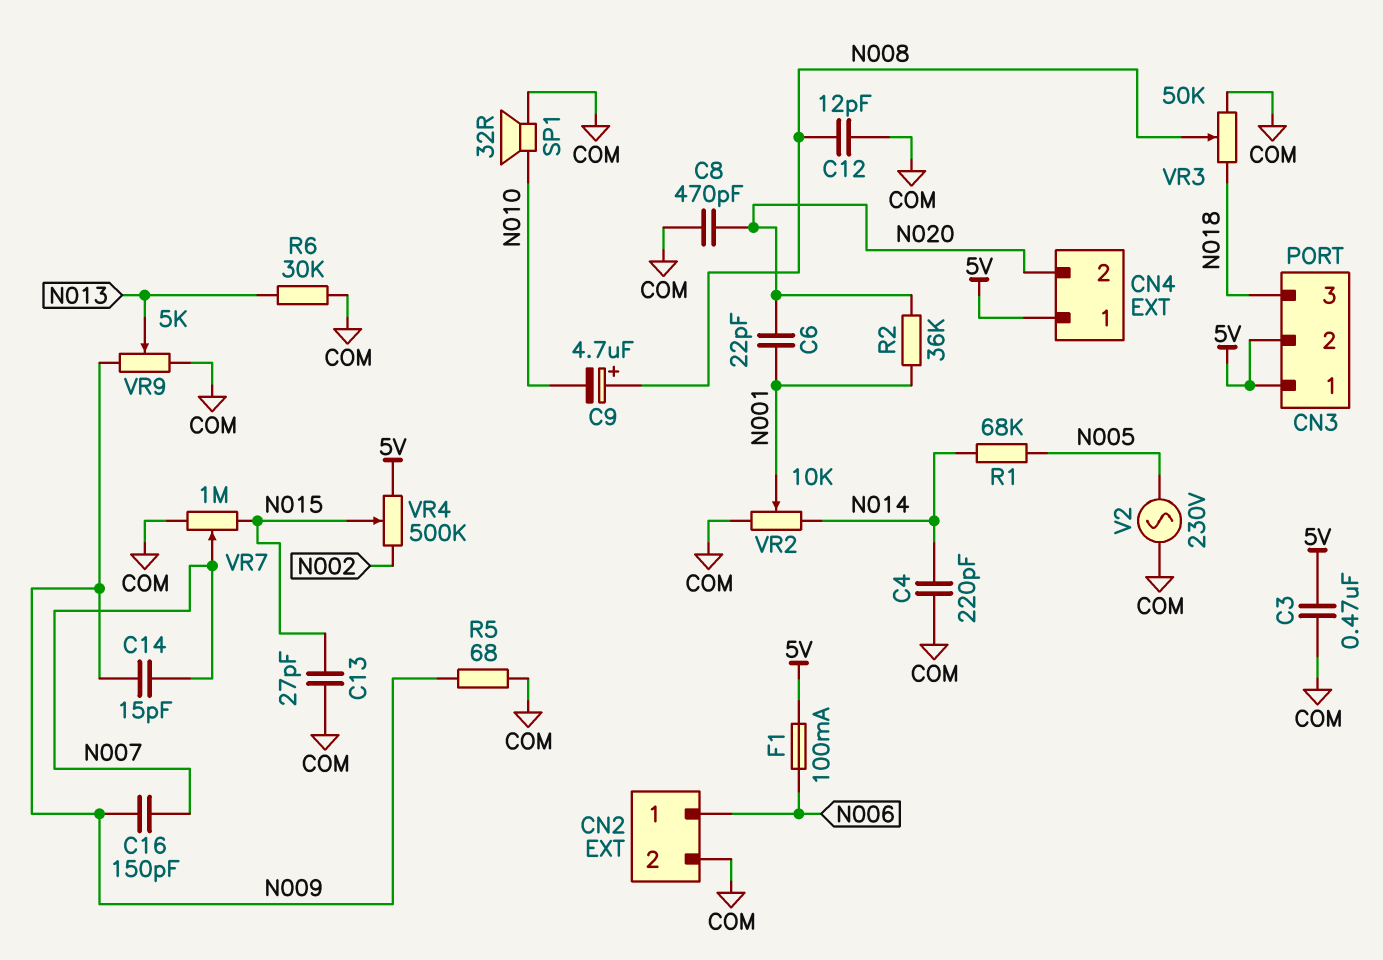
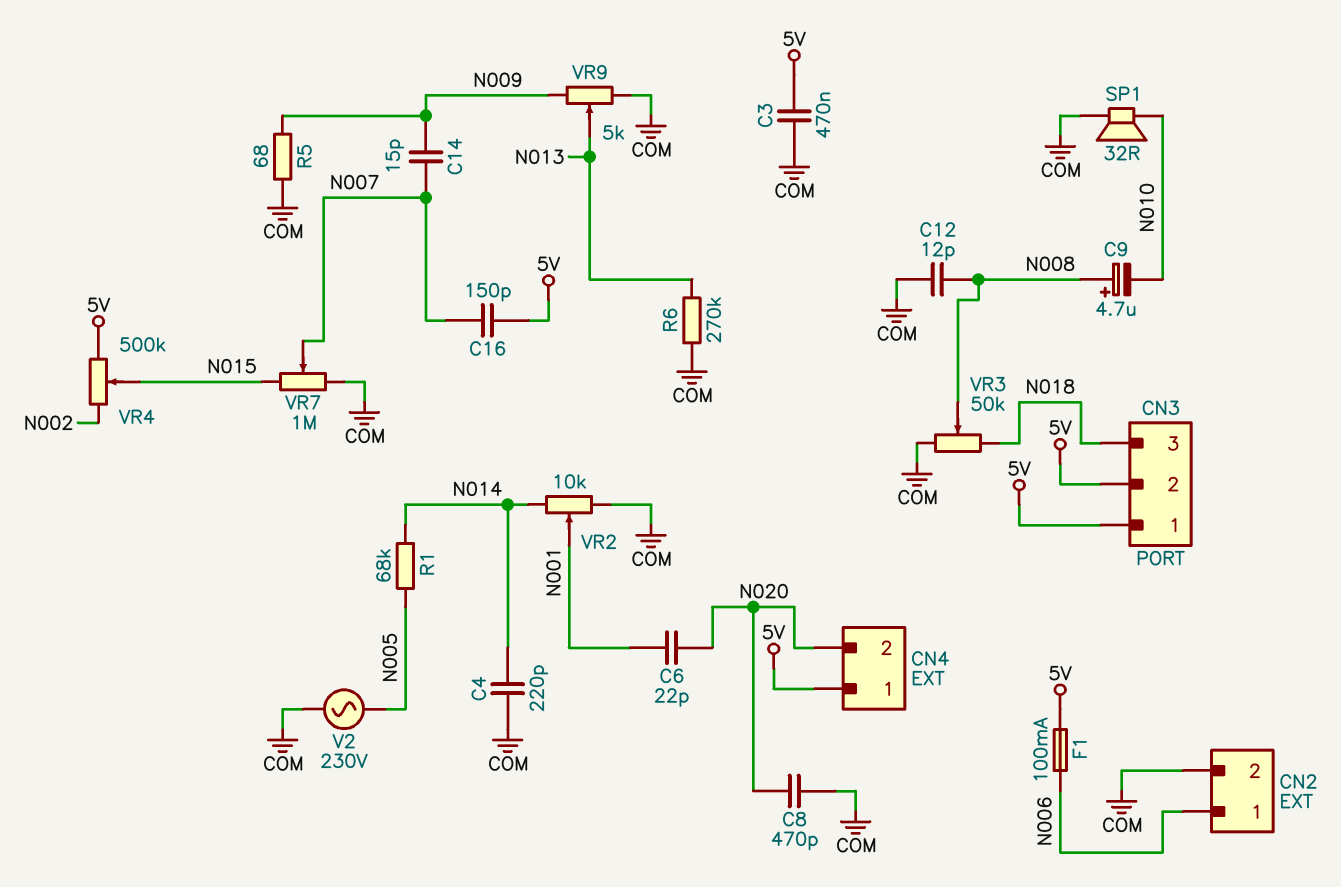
C13: 27pF (COM, N015) -> none
C16: 150pF (N007, N009) -> 150pF (5V, N007)
R2: 36k (N001, N020) -> none
R6: 30k (COM, N013) -> 270k (COM, N013)

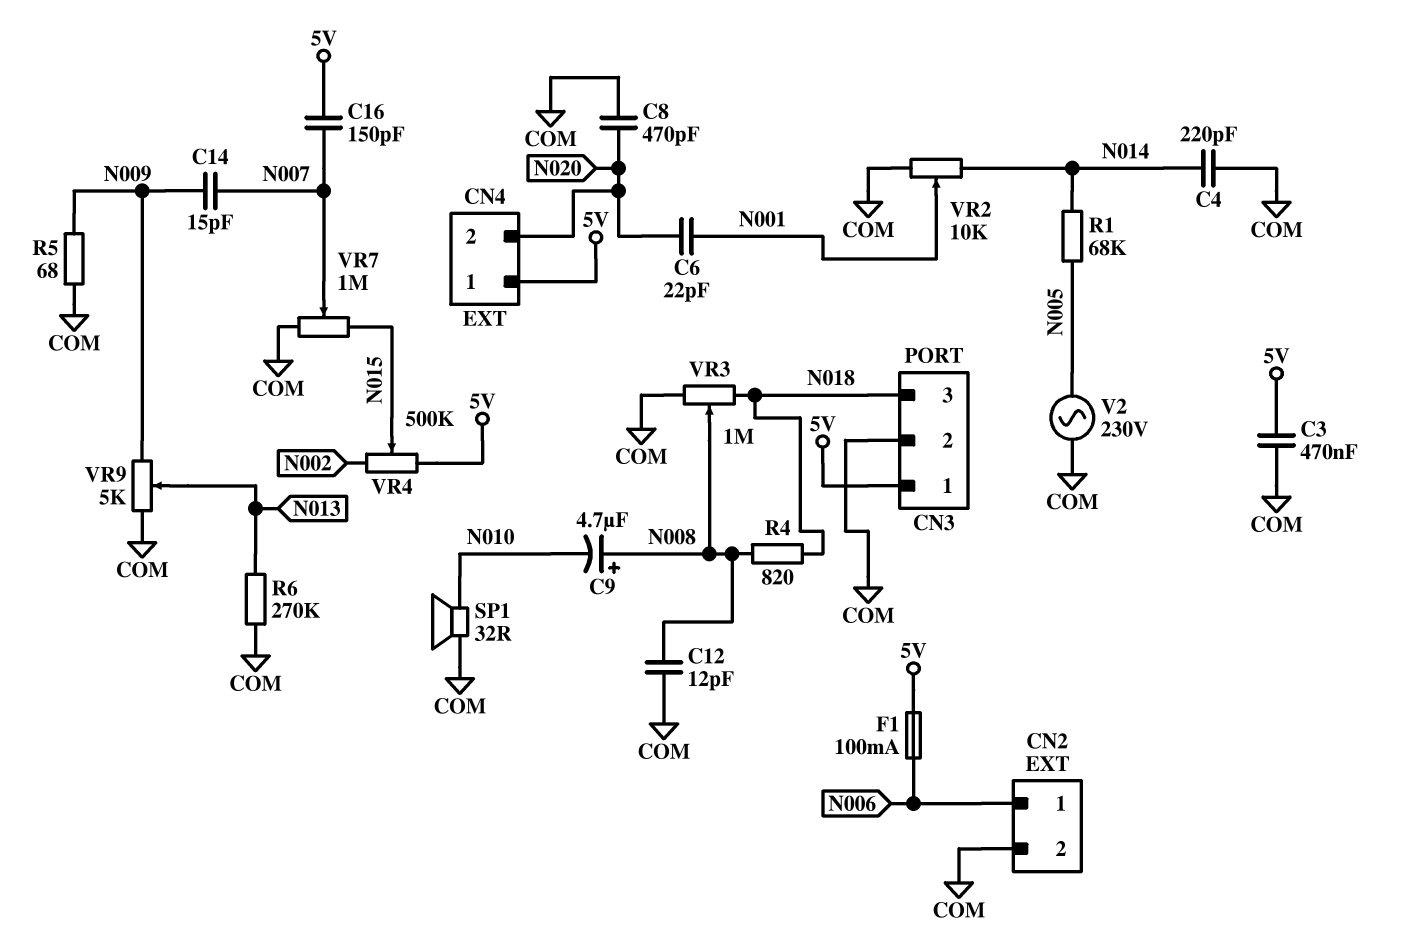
CN3 pin 2: 5V -> COM
R4: none -> 820 (N008, N018)
VR3: 50k (COM, N018, wiper N008) -> 1M (COM, N018, wiper N008)

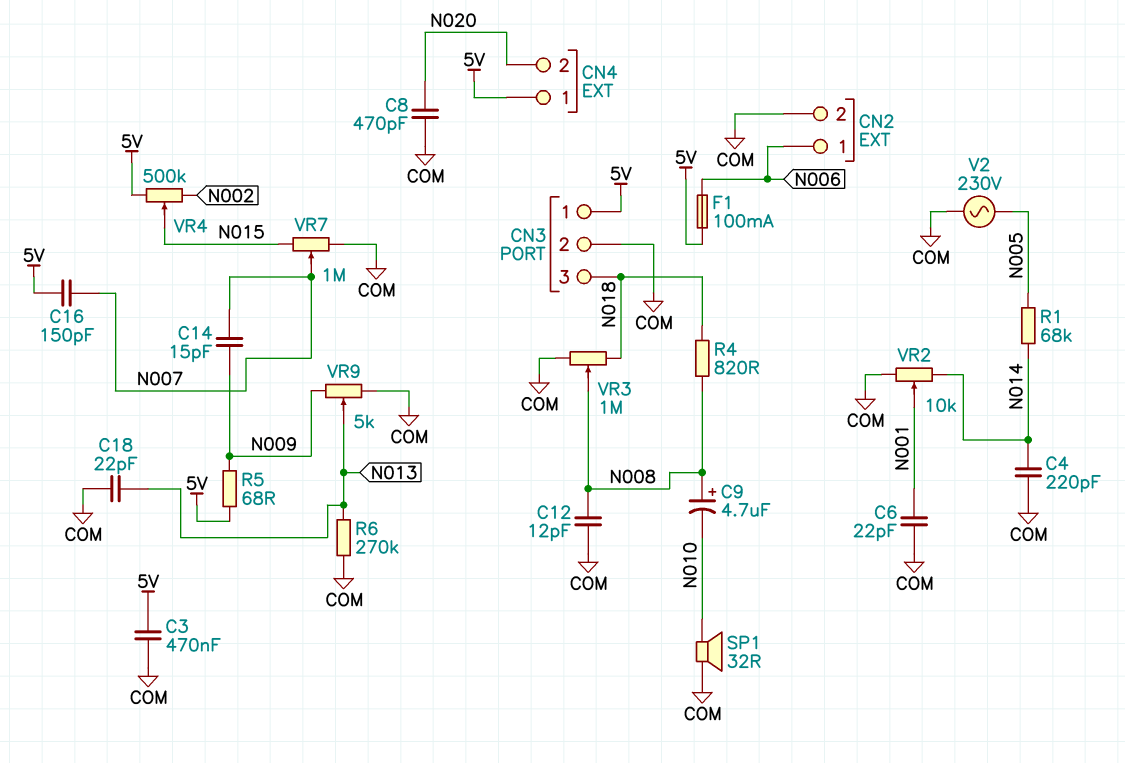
C6: 22pF (N001, N020) -> 22pF (COM, N001)
C18: none -> 22pF (COM, N013)
R5: 68 (COM, N009) -> 68 (5V, N009)

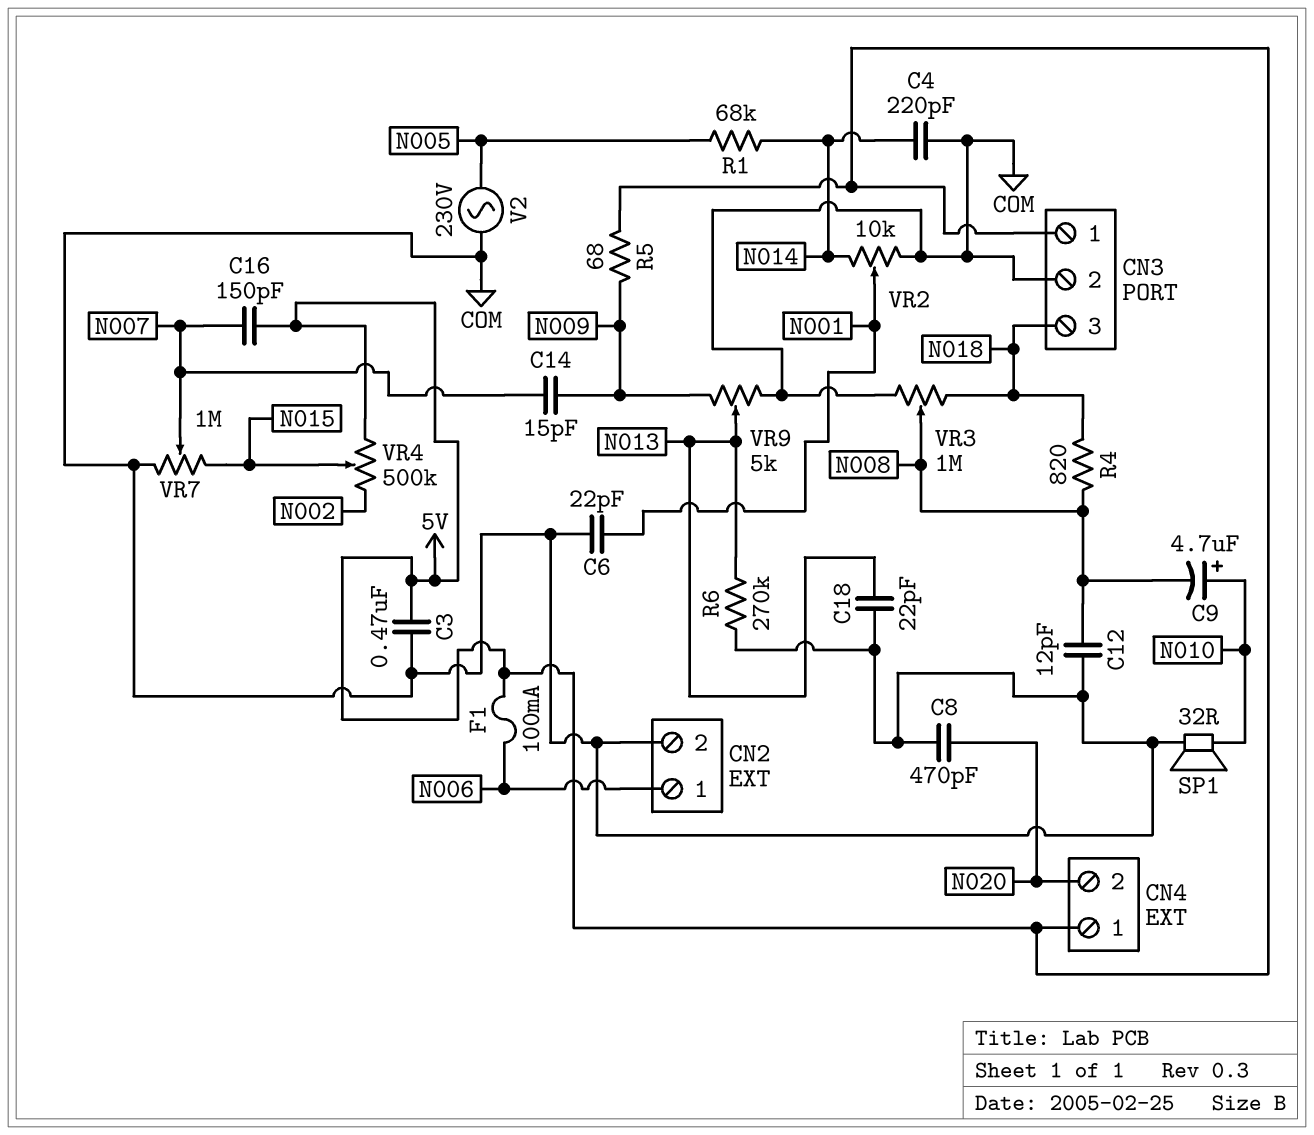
C9: 4.7uF (plus N008, minus N010) -> 4.7uF (plus N010, minus N008)

